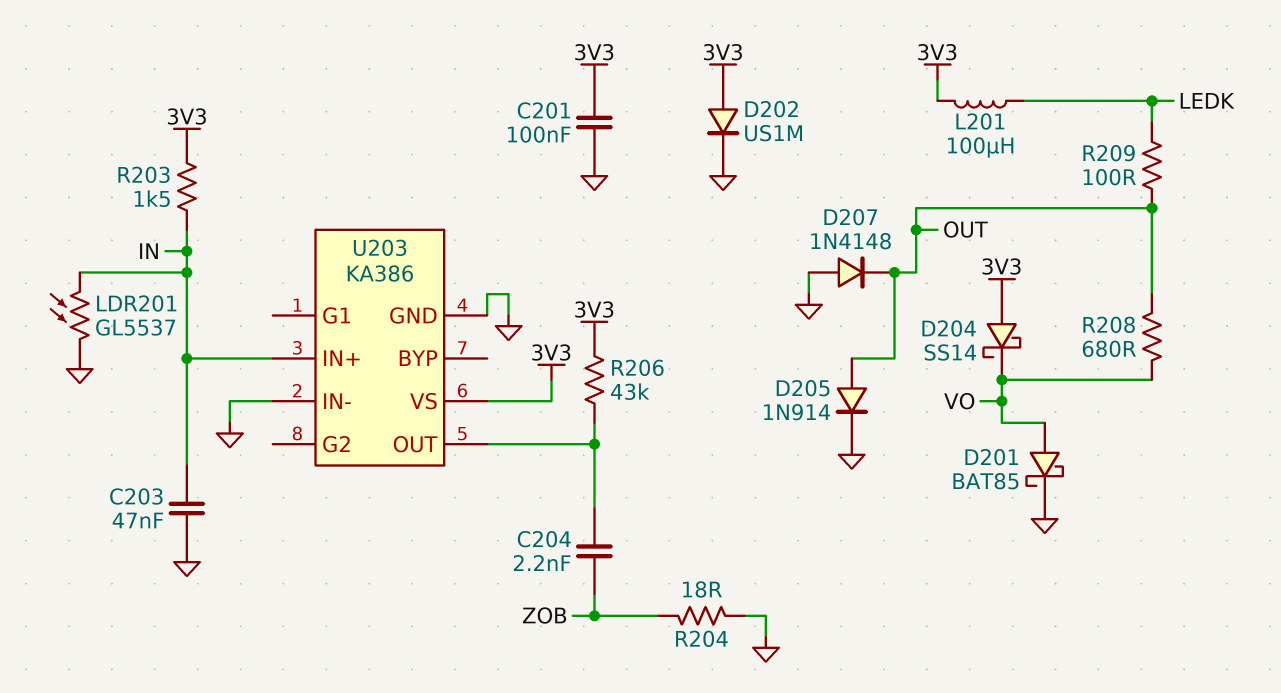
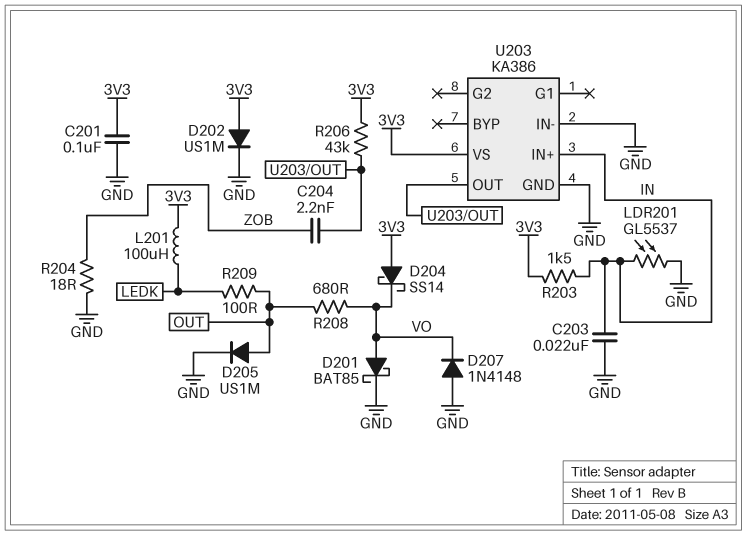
C203: 47nF (GND, IN) -> 22nF (GND, IN)
D205: diode 1N914 (A OUT, K GND) -> diode US1M (A OUT, K GND)
D207: diode 1N4148 (A GND, K OUT) -> diode 1N4148 (A GND, K VO)

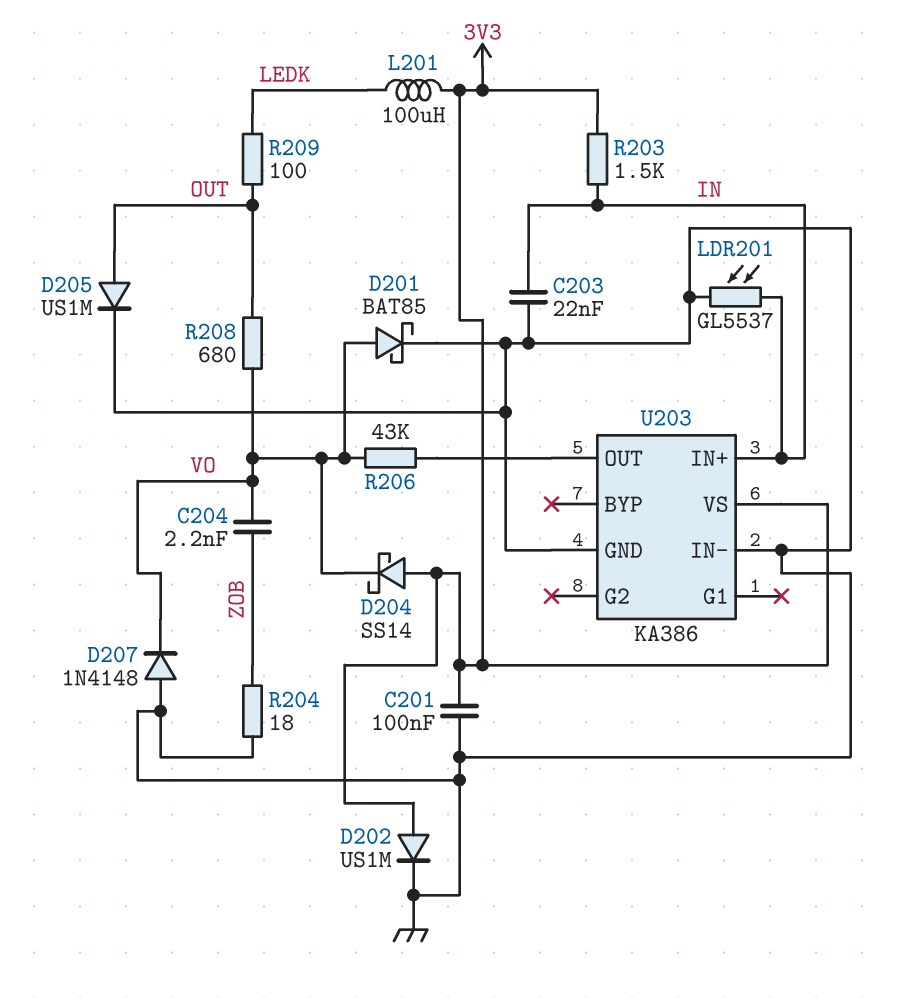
C204: 2.2nF (U203/OUT, ZOB) -> 2.2nF (VO, ZOB)
R206: 43k (3V3, U203/OUT) -> 43k (U203/OUT, VO)

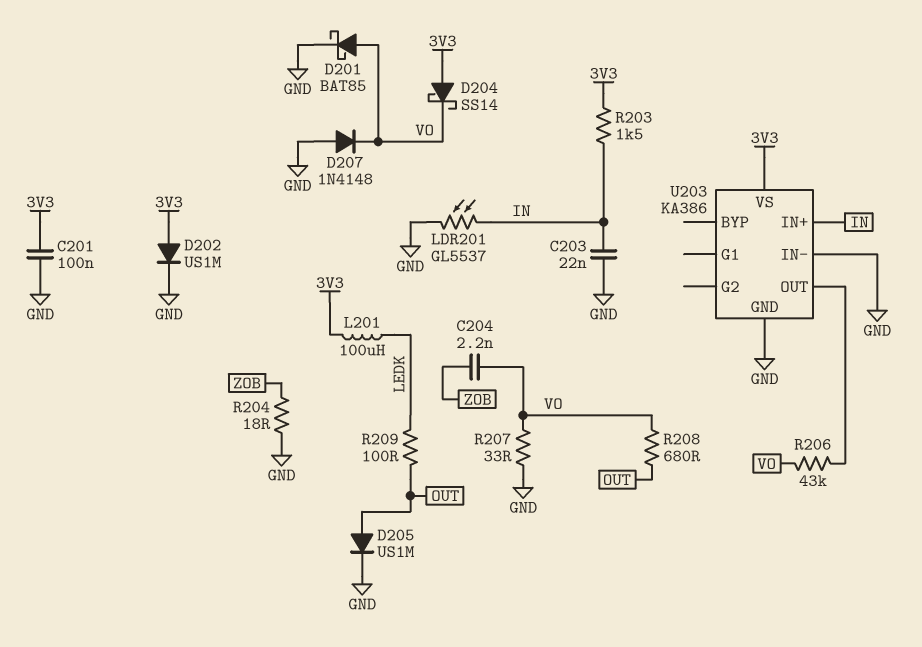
R207: none -> 33 (GND, VO)

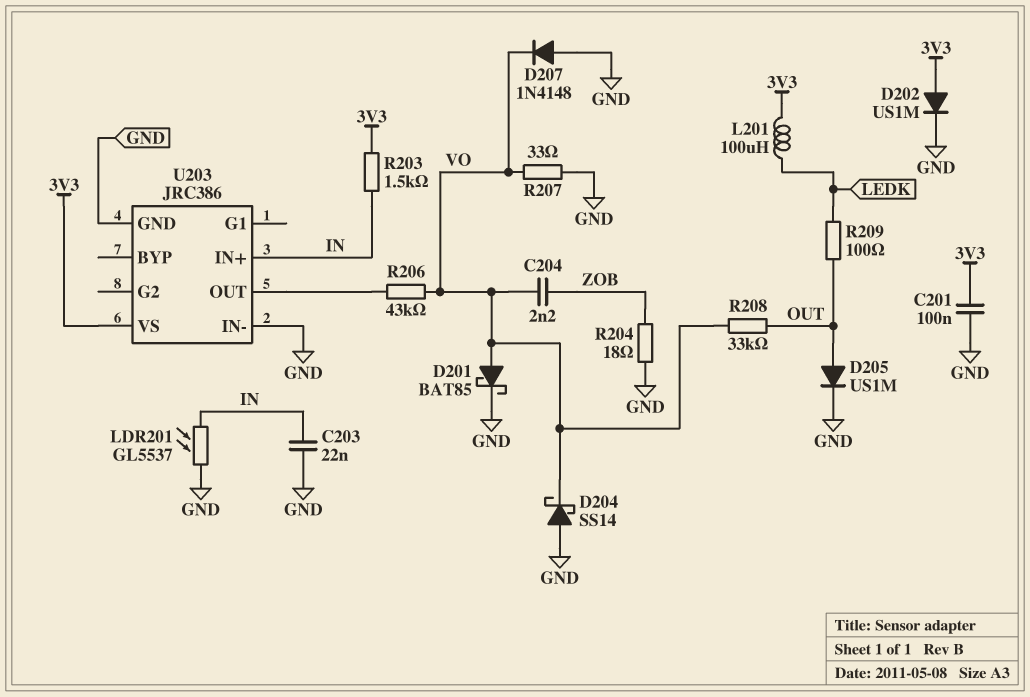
D204: schottky SS14 (A 3V3, K VO) -> schottky SS14 (A GND, K VO)
R208: 680 (OUT, VO) -> 33k (OUT, VO)
U203: KA386 -> JRC386

